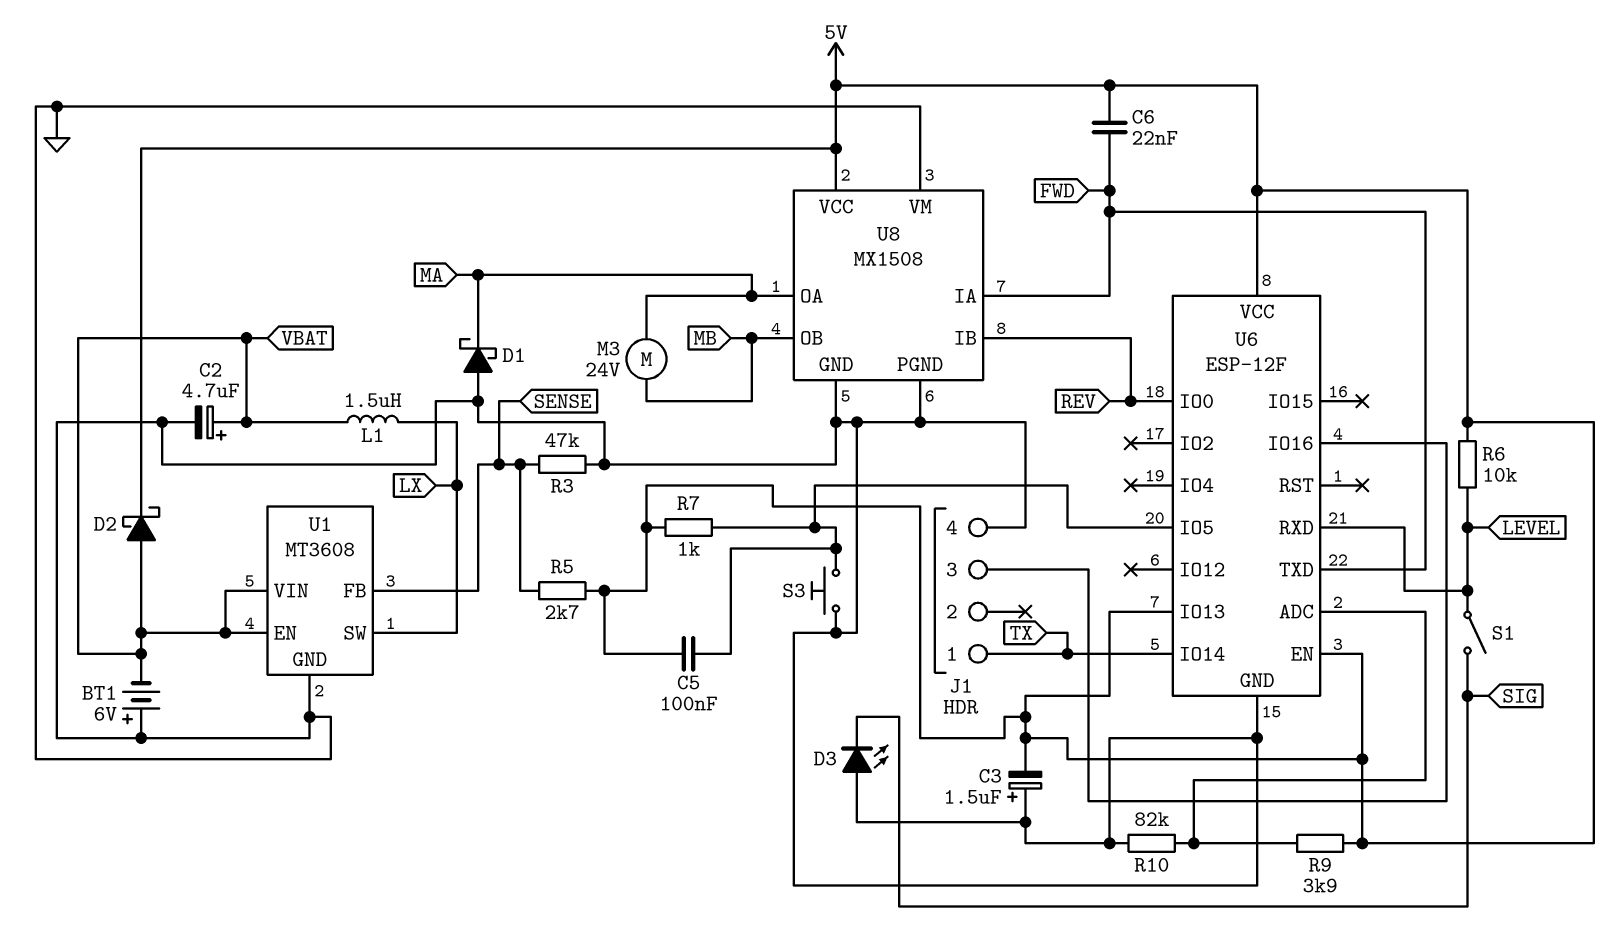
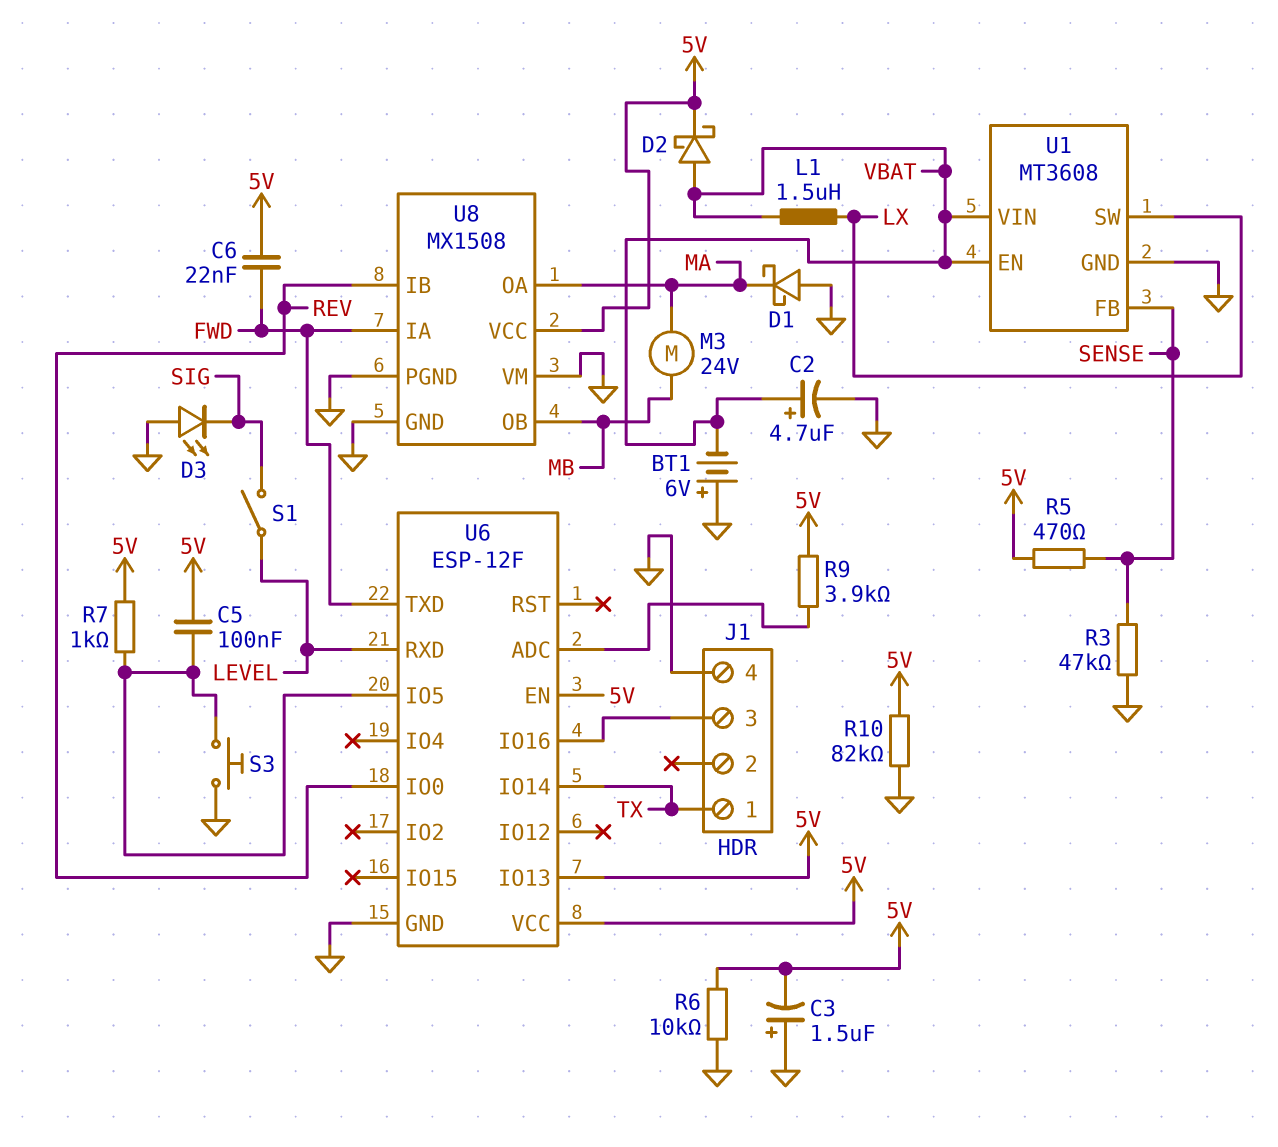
R5: 2.7k (5V, SENSE) -> 470 (5V, SENSE)
R6: 10k (5V, LEVEL) -> 10k (5V, GND)
R10: 82k (GND, U6/ADC) -> 82k (5V, GND)

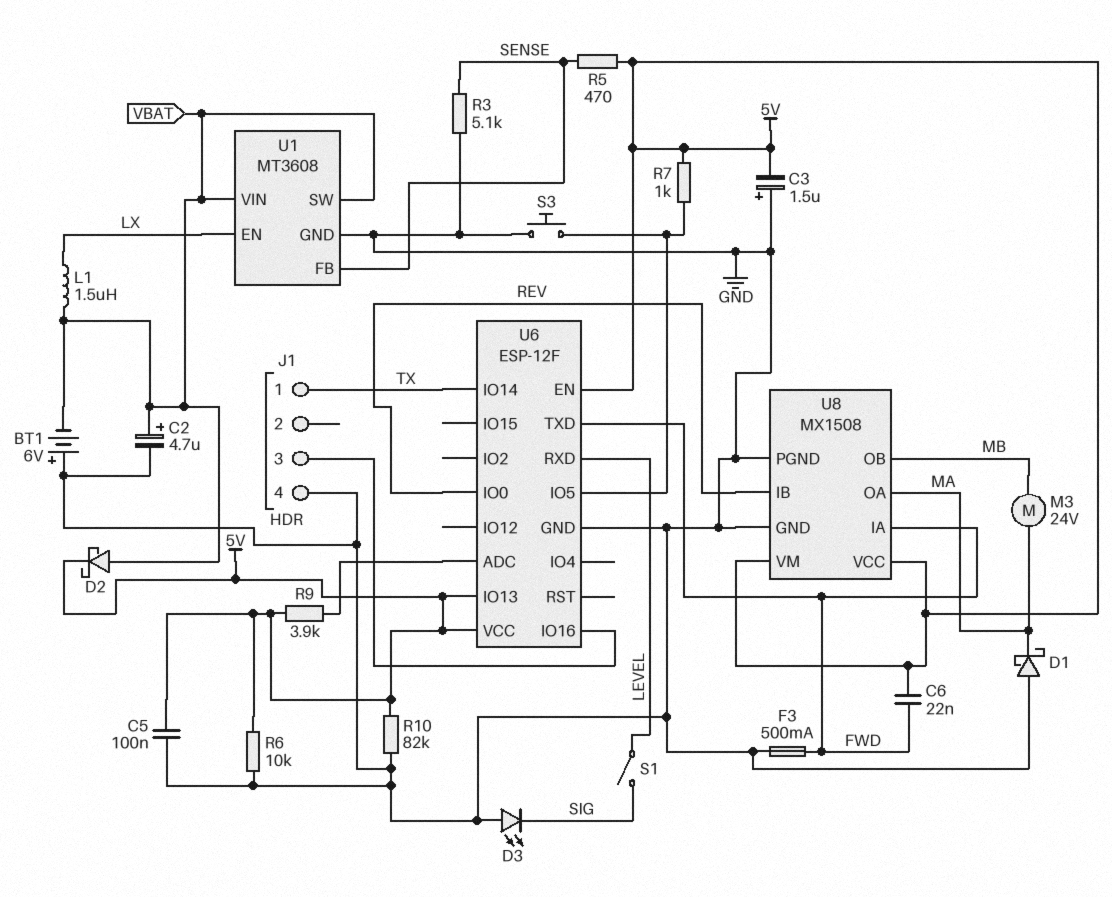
C5: 100nF (5V, U6/IO5) -> 100nF (5V, GND)
F3: none -> 500mA (FWD, GND)
R3: 47k (GND, SENSE) -> 5.1k (GND, SENSE)
U1 pin EN: VBAT -> LX
U1 pin SW: LX -> VBAT
U8 pin VM: GND -> 5V

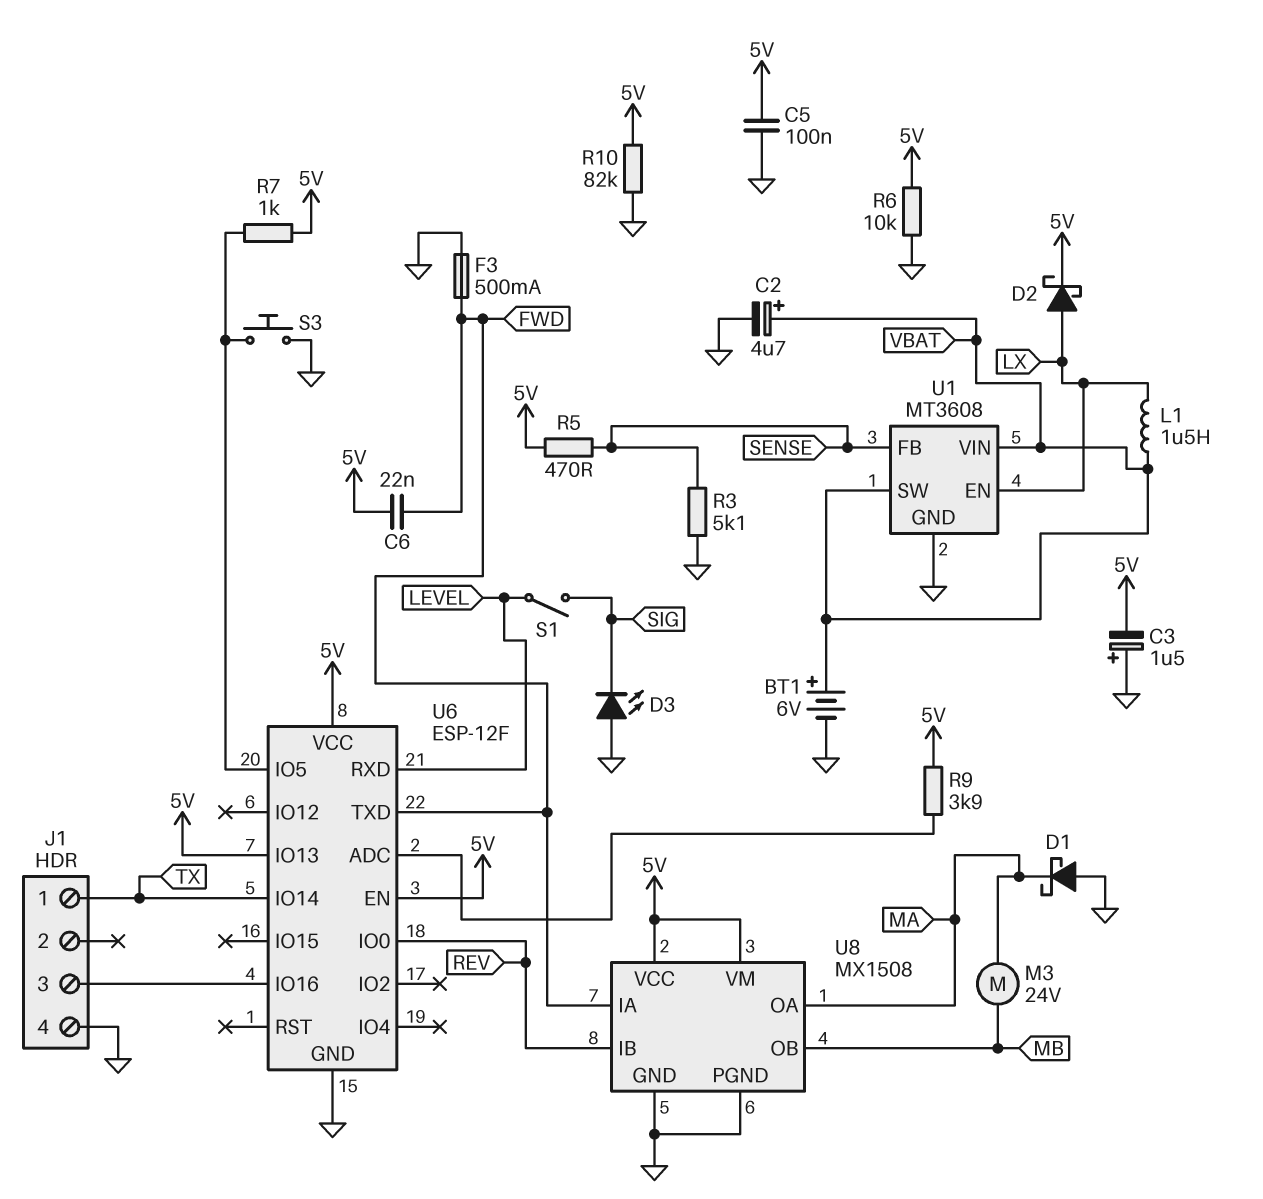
BT1: 6V (plus GND, minus VBAT) -> 6V (plus VBAT, minus GND)
D2: schottky (A VBAT, K 5V) -> schottky (A LX, K 5V)

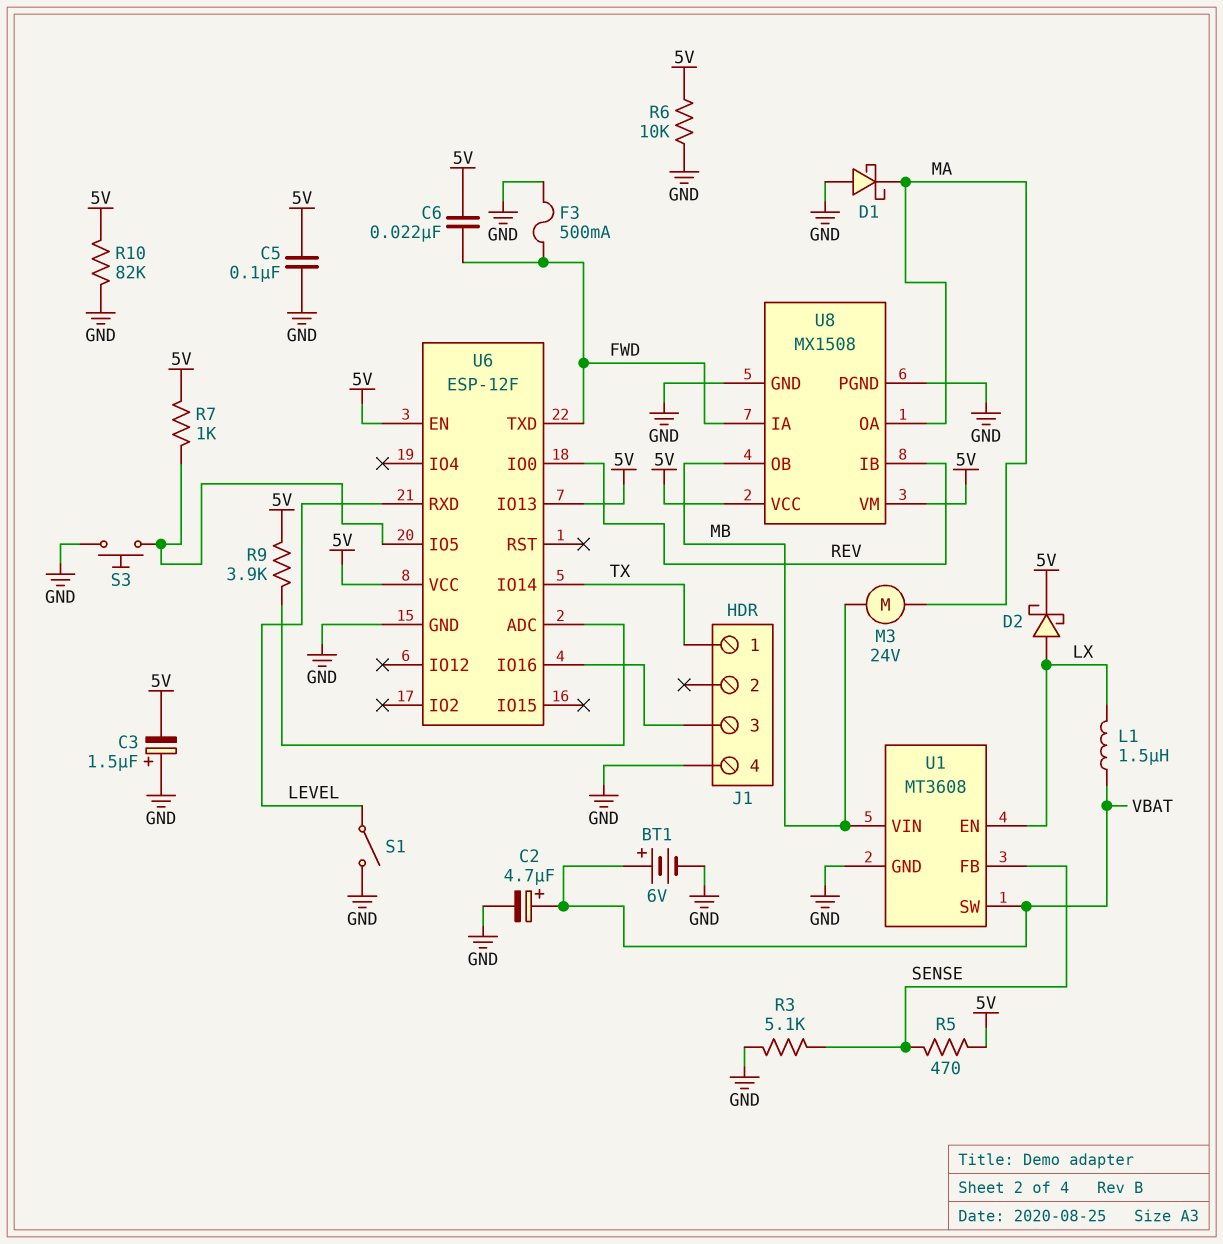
D3: LED (A GND, K SIG) -> none
S1: switch (LEVEL, SIG) -> switch (GND, LEVEL)
U1 pin VIN: VBAT -> MB

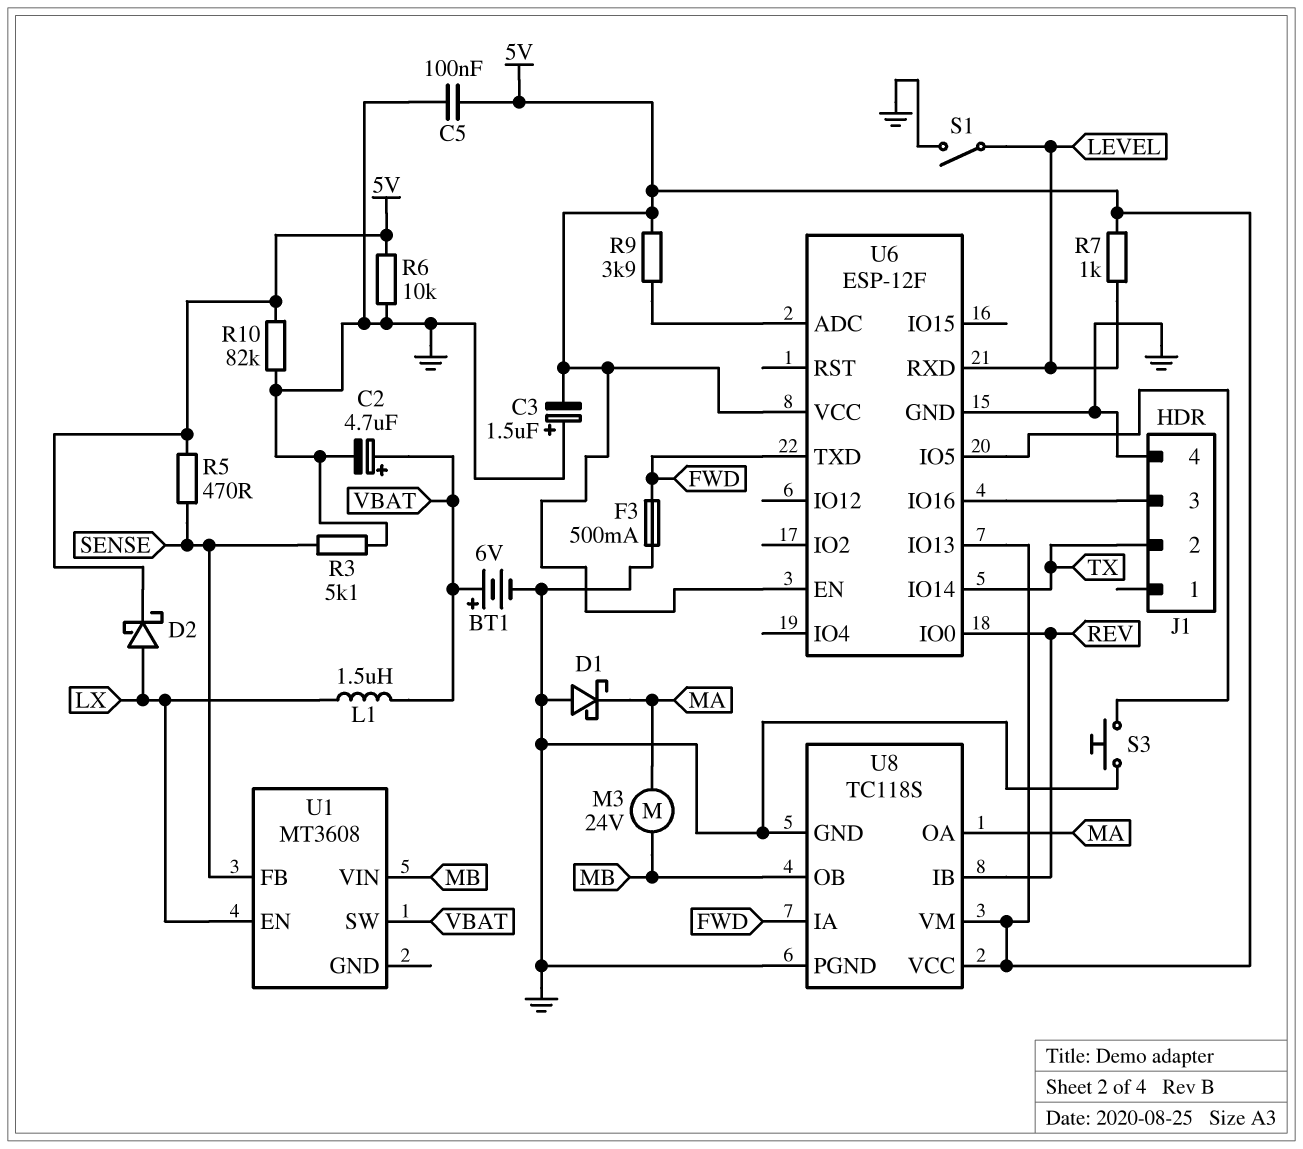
C6: 22nF (5V, FWD) -> none
J1 pin 1: TX -> none
J1 pin 2: none -> TX
R7: 1k (5V, U6/IO5) -> 1k (5V, LEVEL)
U1 pin GND: GND -> none
U8: MX1508 -> TC118S

